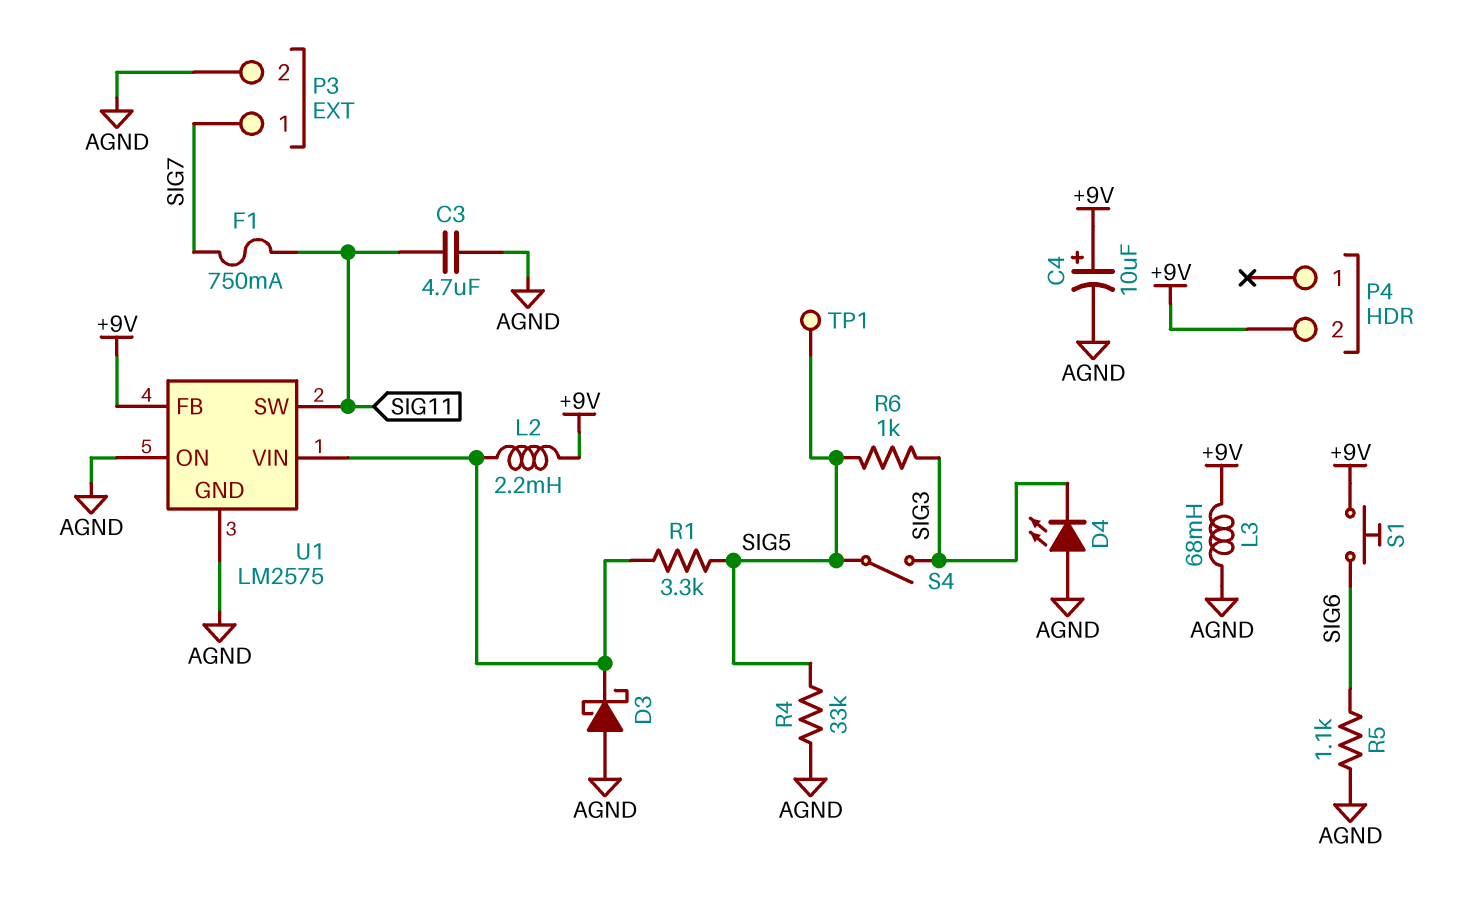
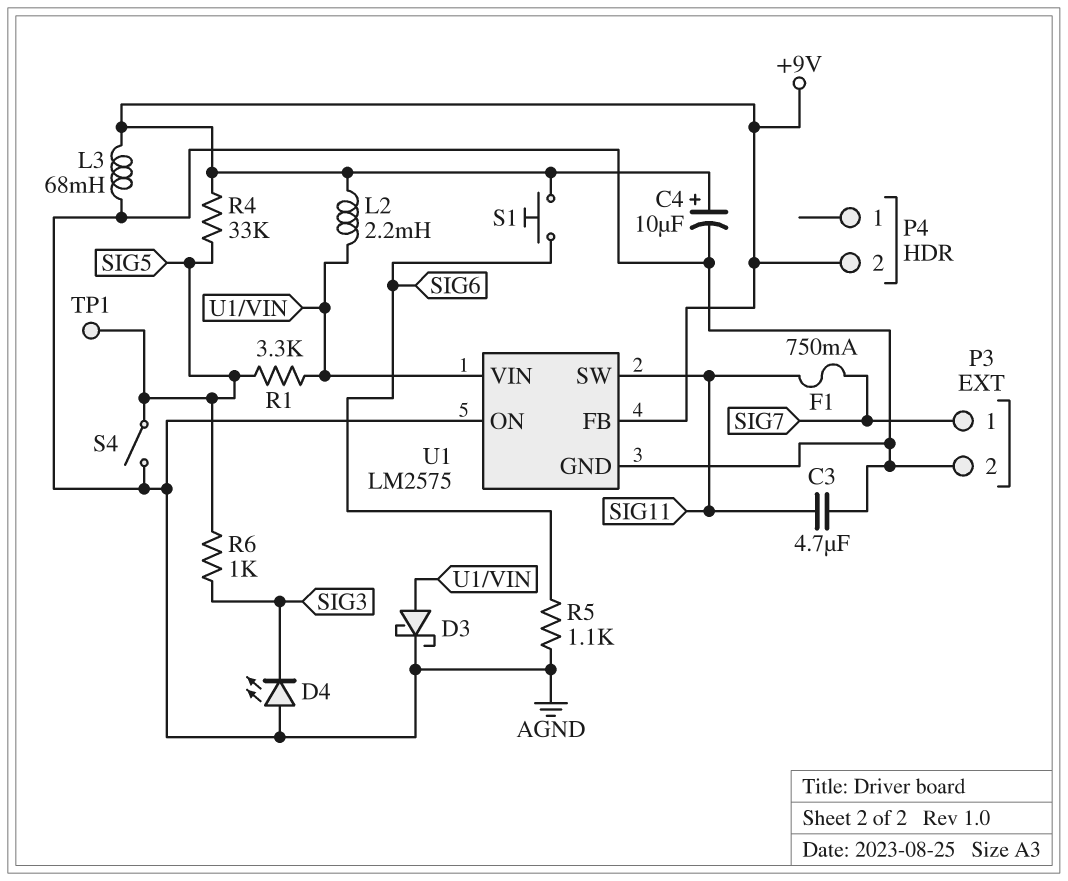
D3: schottky (A AGND, K U1/VIN) -> schottky (A U1/VIN, K AGND)
R4: 33k (AGND, SIG5) -> 33k (+9V, SIG5)
S4: switch (SIG3, SIG5) -> switch (AGND, SIG5)

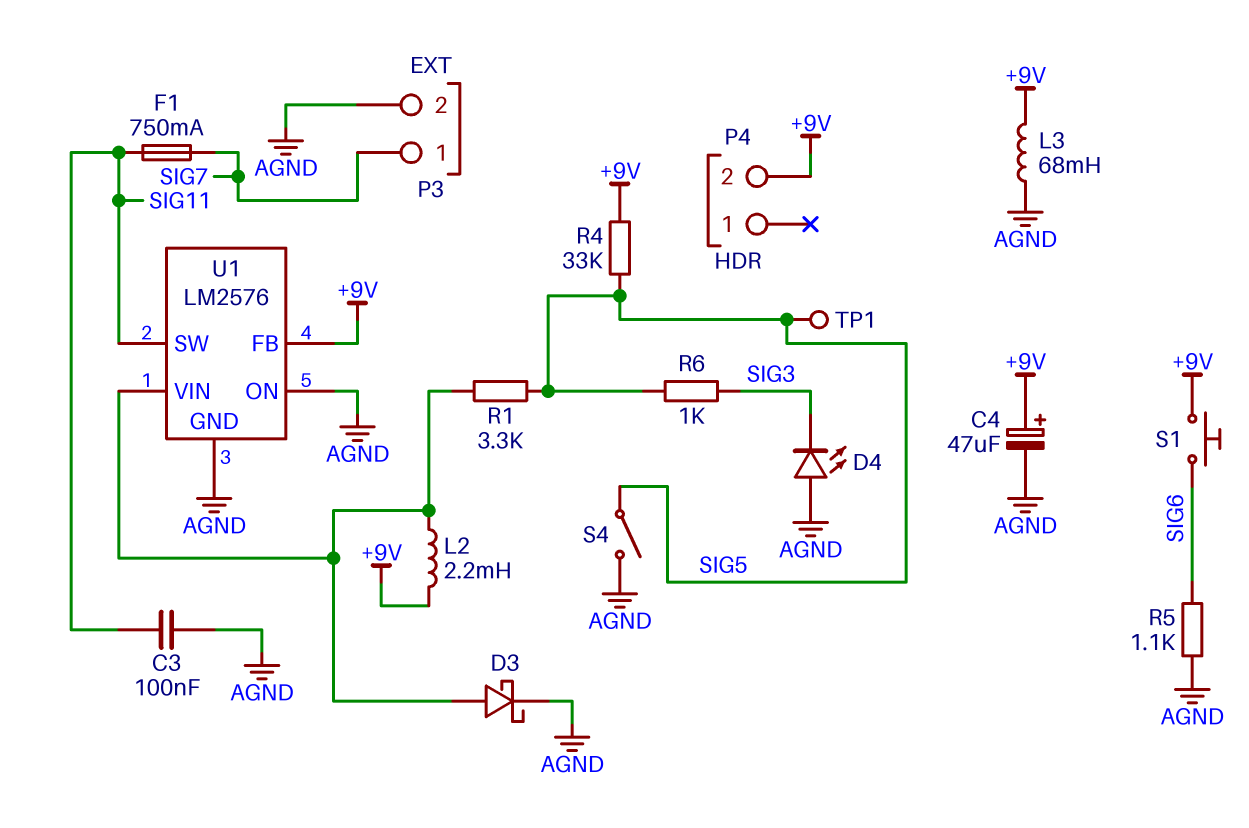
C3: 4.7uF (AGND, SIG11) -> 100nF (AGND, SIG11)
C4: 10uF (plus +9V, minus AGND) -> 47uF (plus +9V, minus AGND)
U1: LM2575 -> LM2576

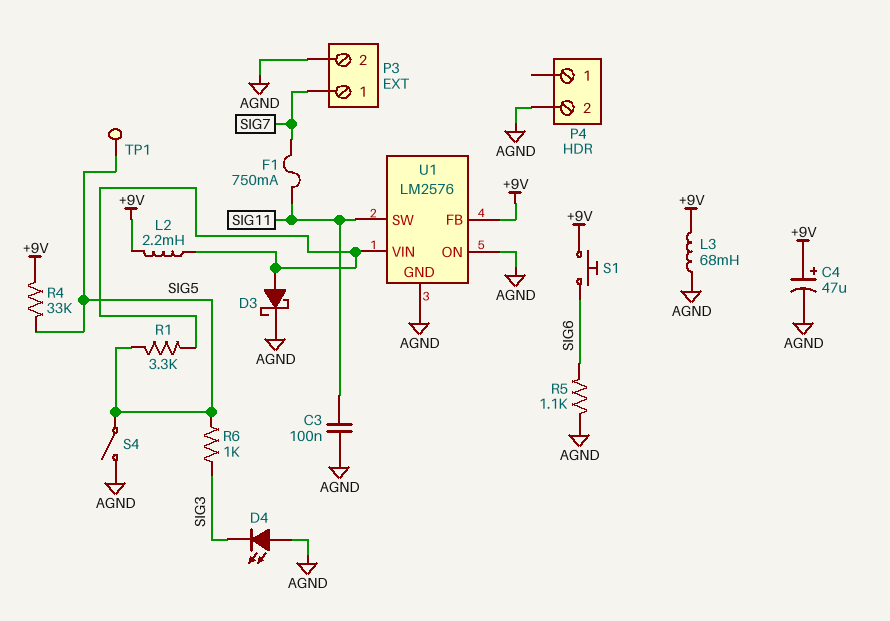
P4 pin 2: +9V -> AGND

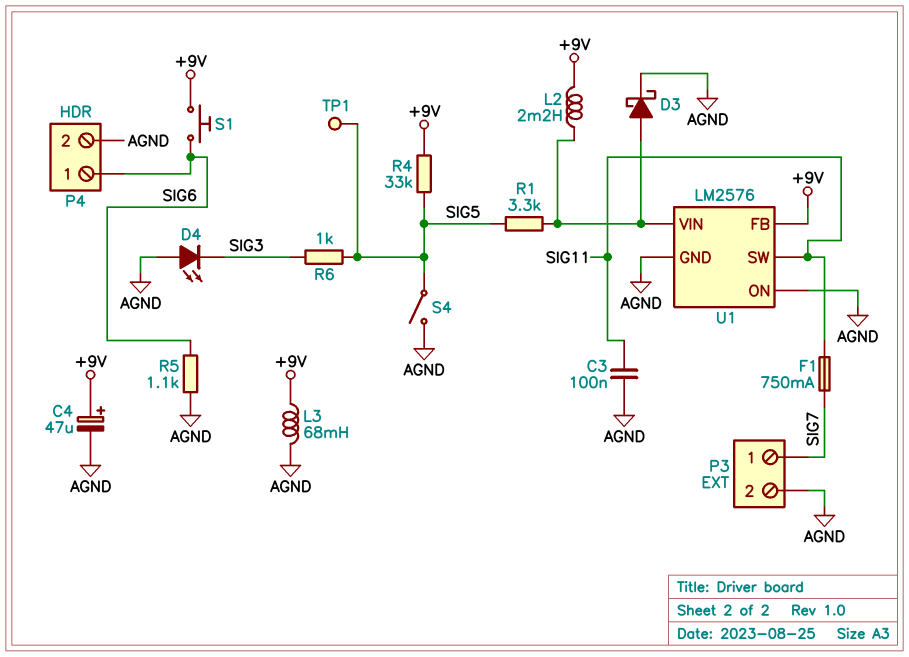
P4 pin 1: none -> SIG6

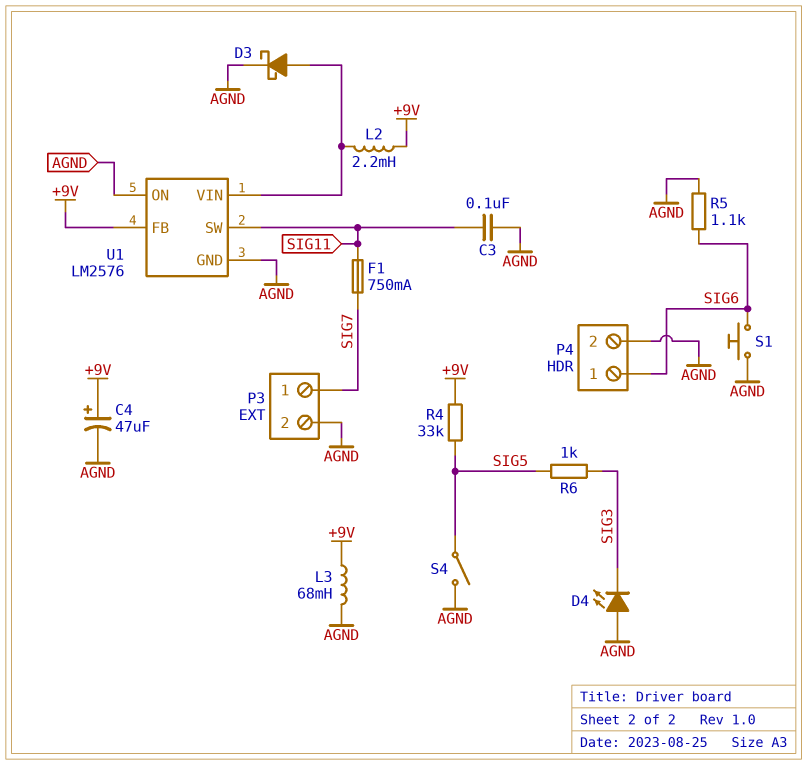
R1: 3.3k (SIG5, U1/VIN) -> none
S1: button (+9V, SIG6) -> button (AGND, SIG6)
TP1: test point (SIG5) -> none

